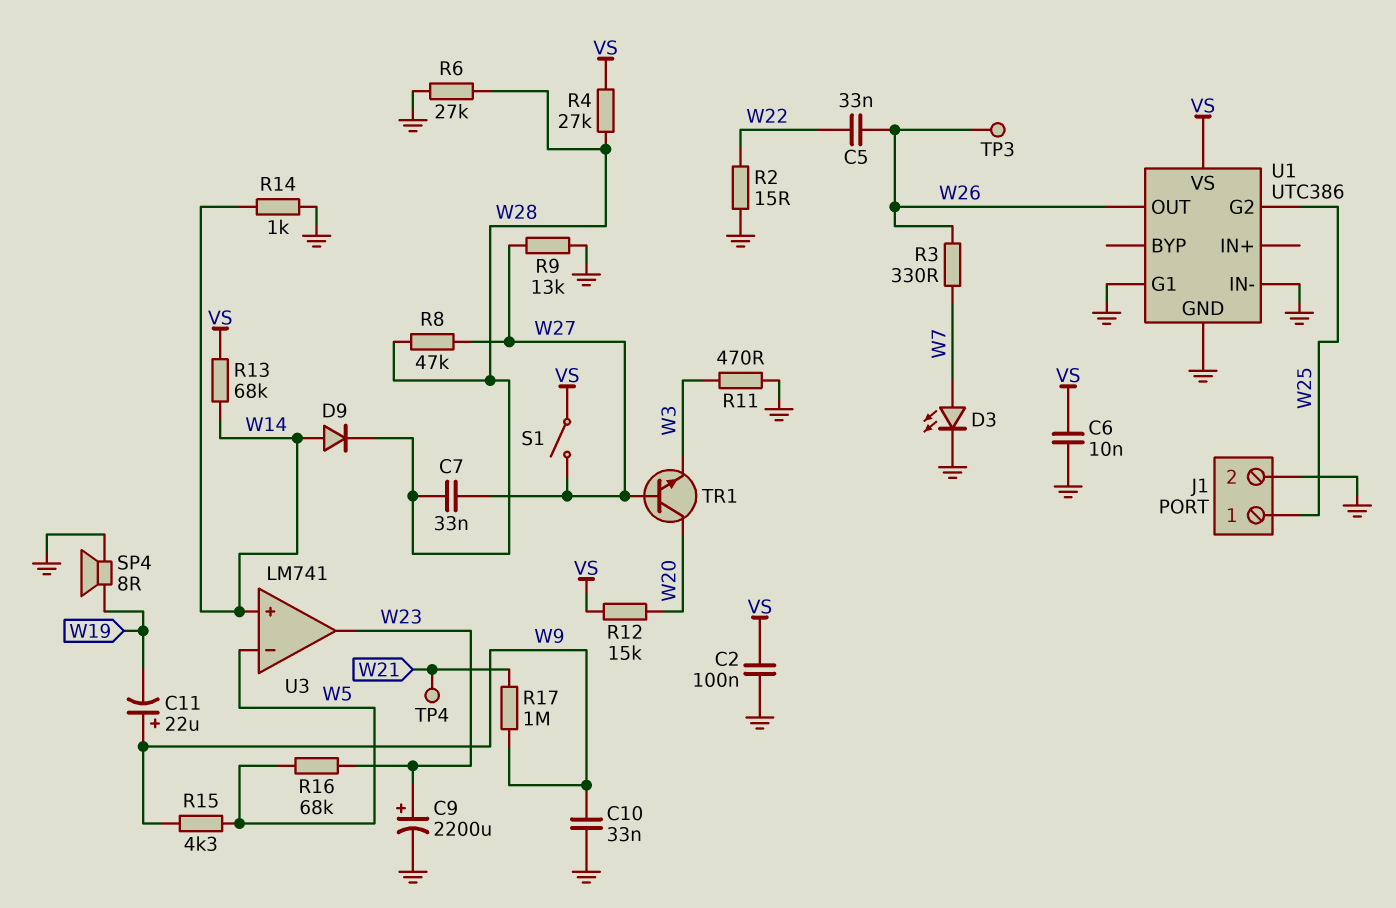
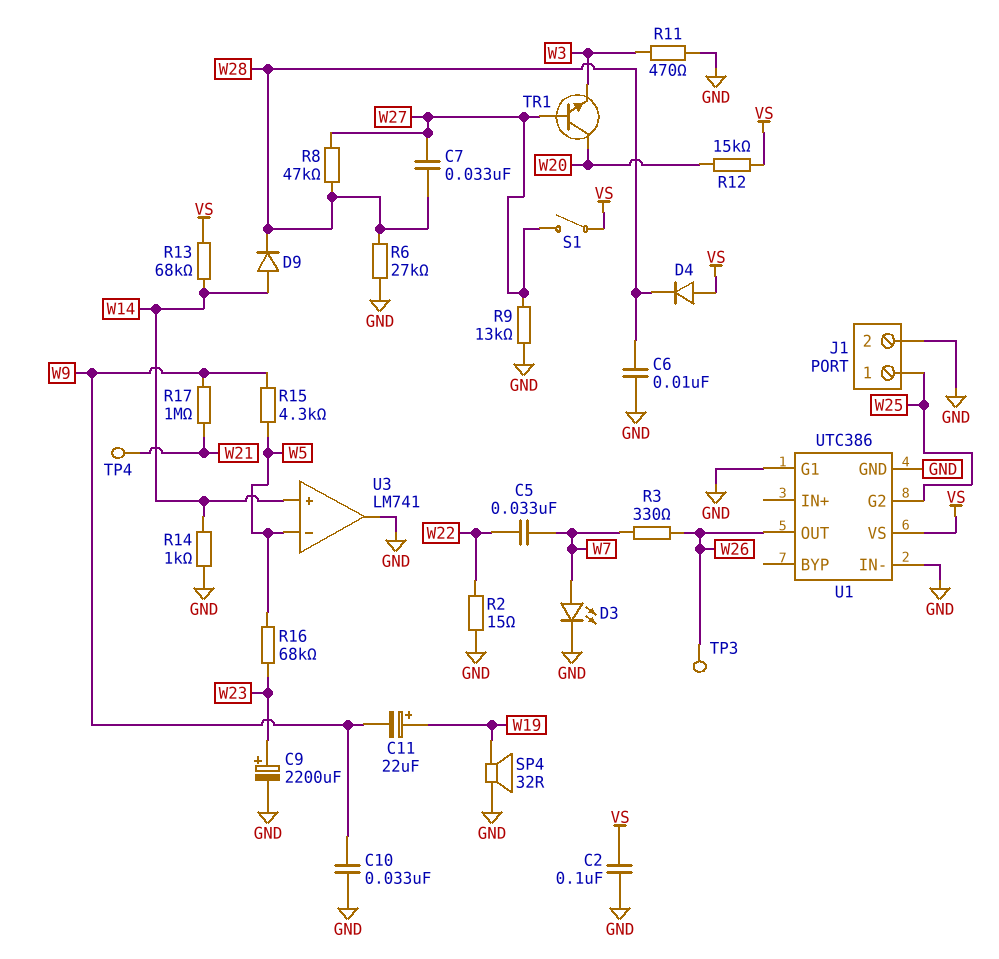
C5: 33nF (W22, W26) -> 33nF (W7, W22)
C6: 10nF (GND, VS) -> 10nF (GND, W28)
C11: 22uF (plus W9, minus W19) -> 22uF (plus W19, minus W9)
D4: none -> diode (A VS, K W28)
R4: 27k (VS, W28) -> none
SP4: speaker 8R (GND, W19) -> speaker 32R (GND, W19)
U3 pin out: W23 -> GND

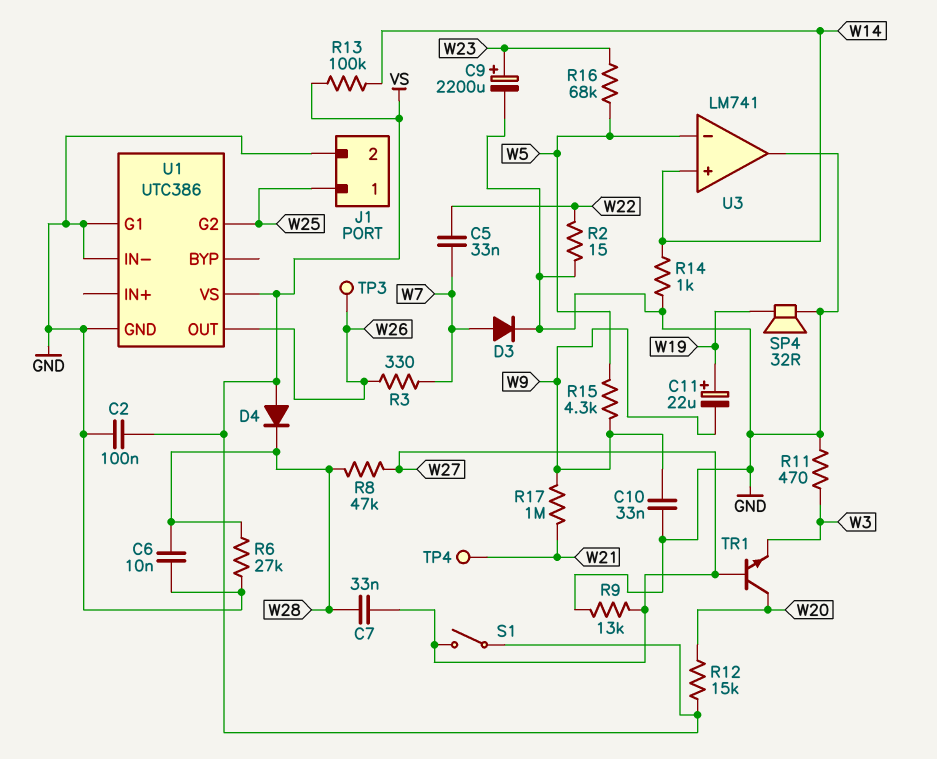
D3: LED (A W7, K GND) -> diode (A W7, K GND)
D9: diode (A W14, K W28) -> none
R13: 68k (VS, W14) -> 100k (VS, W14)

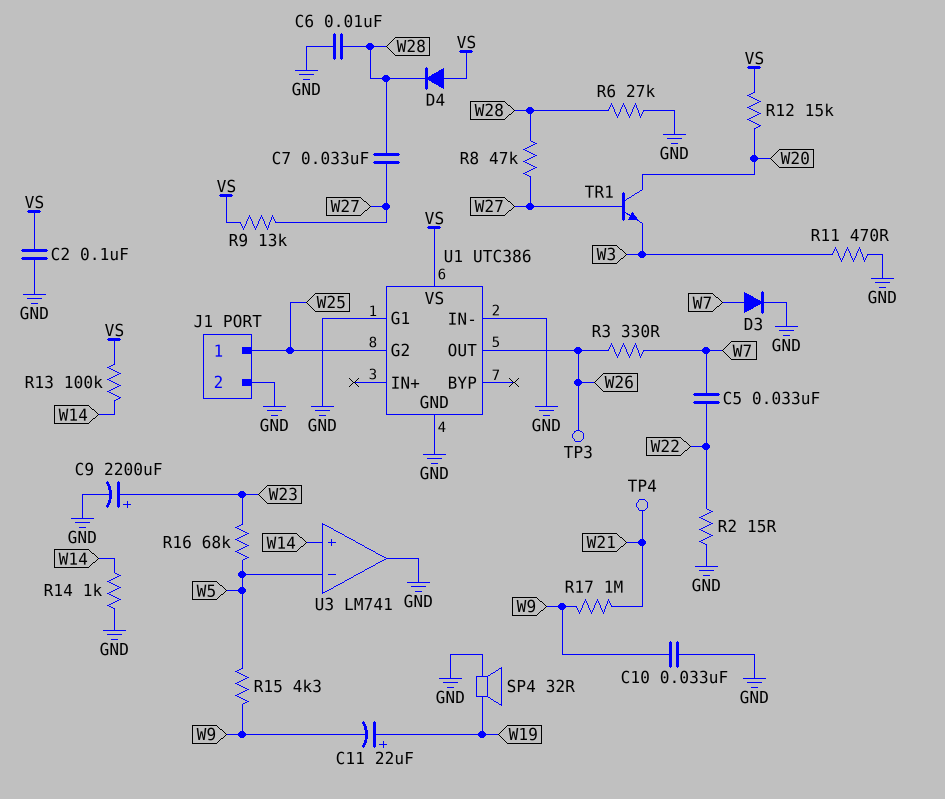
R9: 13k (GND, W27) -> 13k (VS, W27)
S1: switch (VS, W27) -> none

